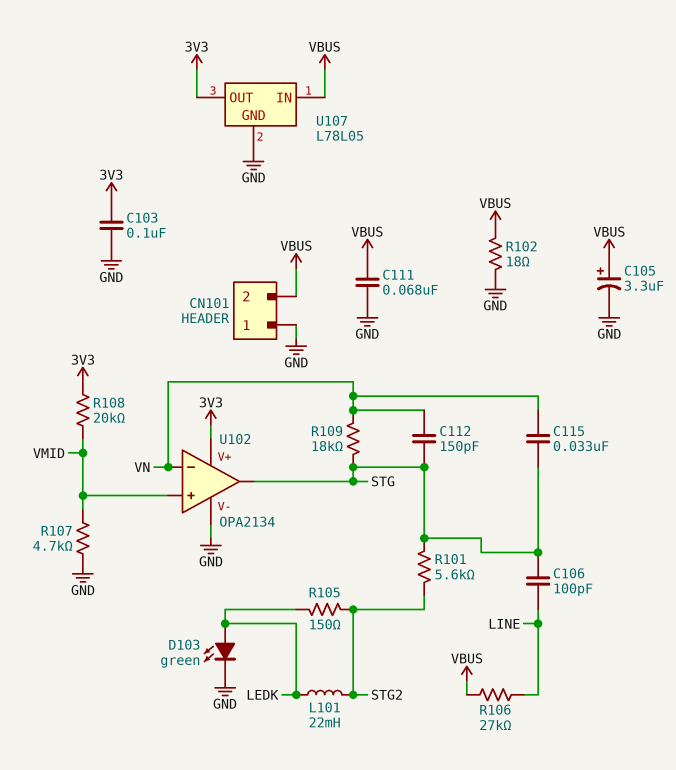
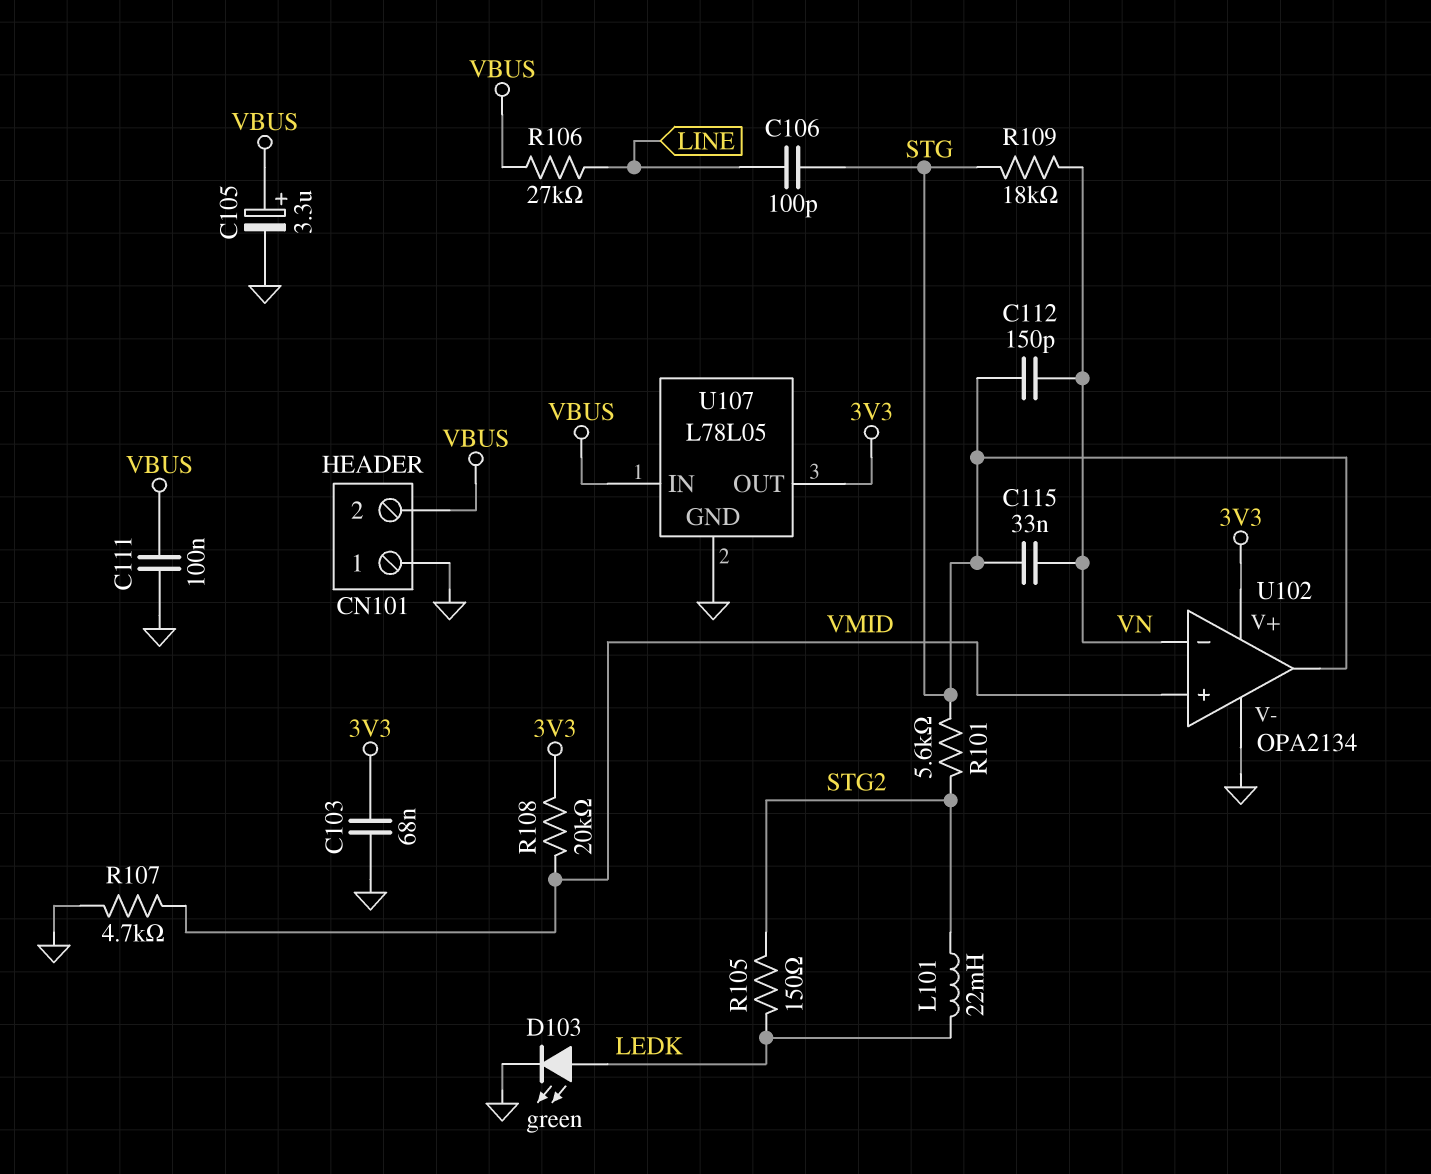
C103: 100nF (3V3, GND) -> 68nF (3V3, GND)
C111: 68nF (GND, VBUS) -> 100nF (GND, VBUS)
R102: 18 (GND, VBUS) -> none

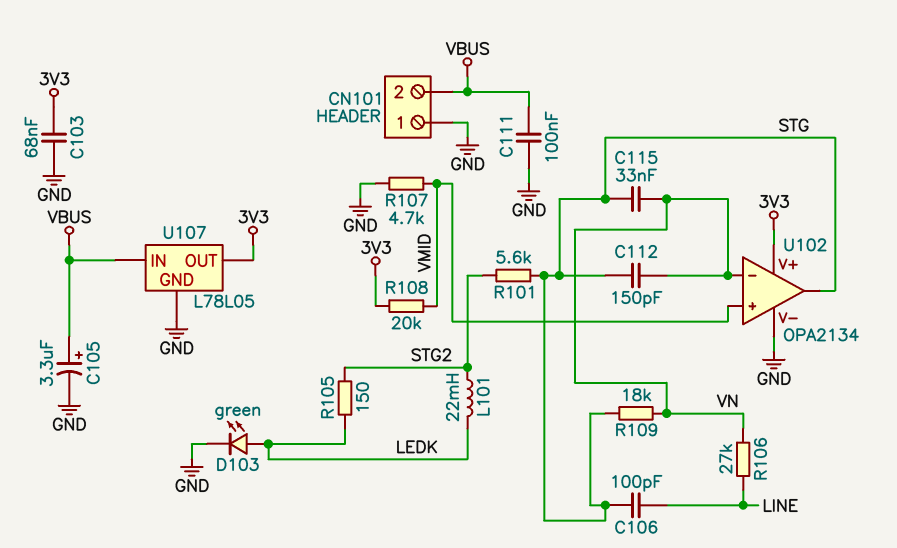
R106: 27k (LINE, VBUS) -> 27k (LINE, VN)

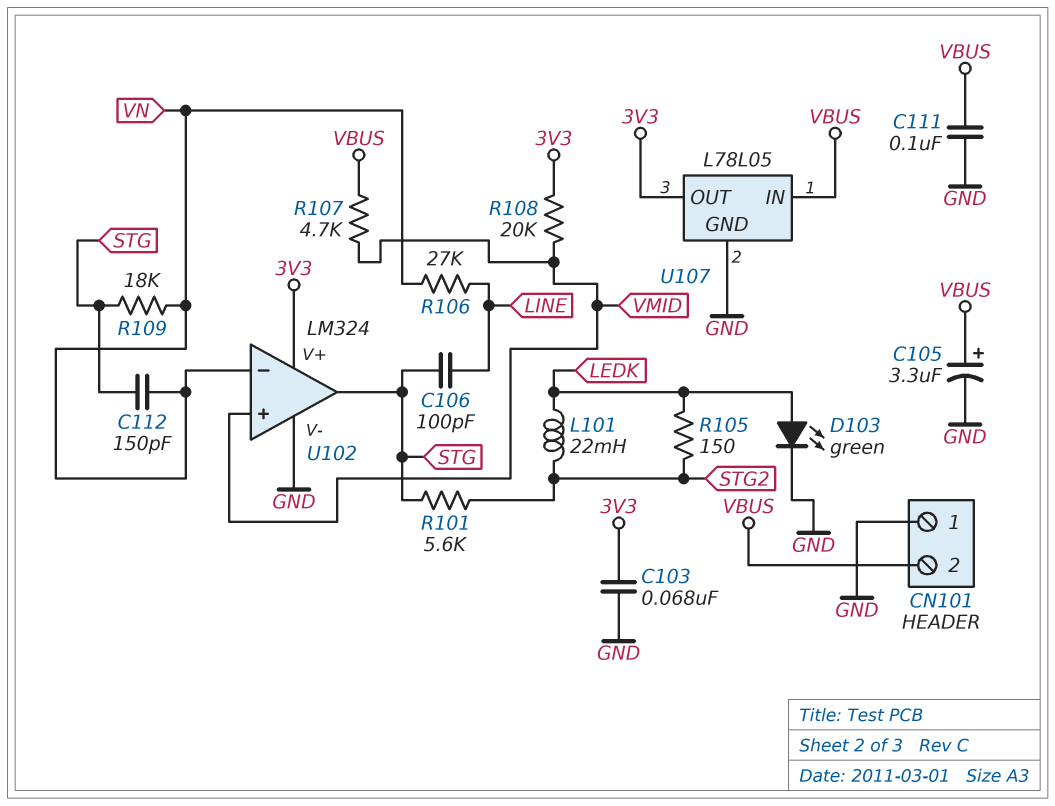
C115: 33nF (STG, VN) -> none
R107: 4.7k (GND, VMID) -> 4.7k (VBUS, VMID)
U102: OPA2134 -> LM324

